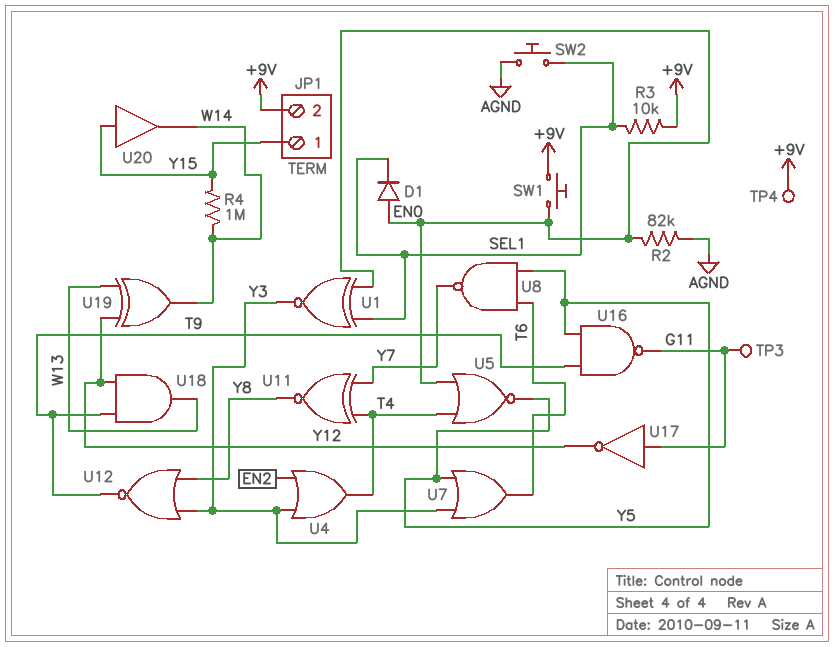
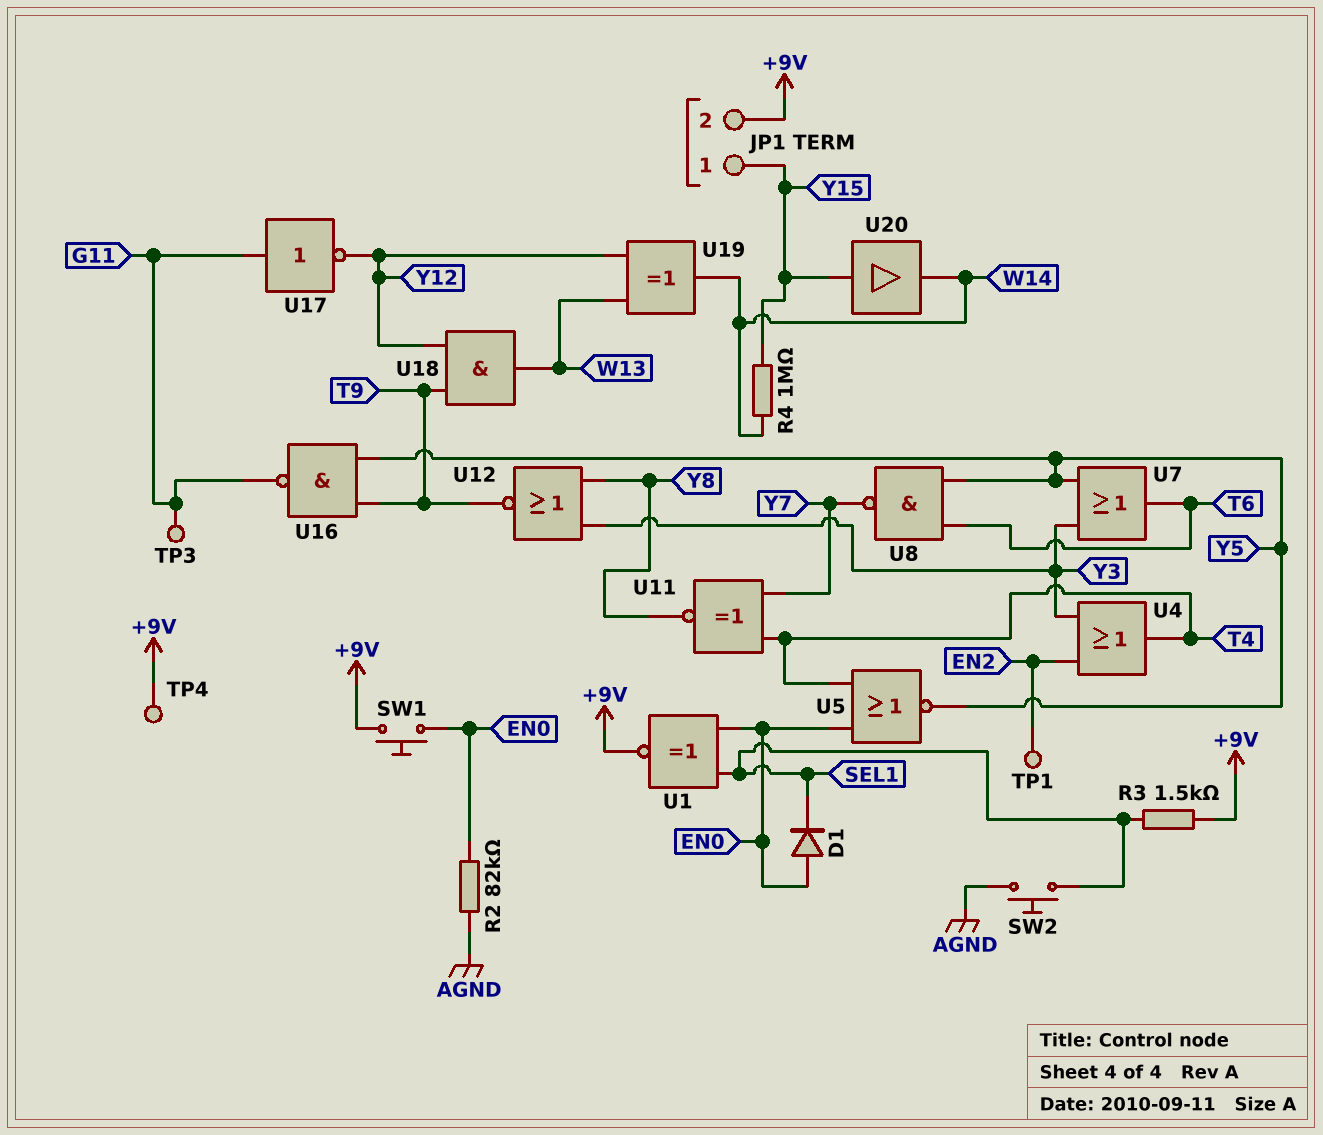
R3: 10k (+9V, SEL1) -> 1.5k (+9V, SEL1)
TP1: none -> test point (EN2)
U1: XNOR (in EN0, in SEL1, out Y3) -> XNOR (in EN0, in SEL1, out +9V)

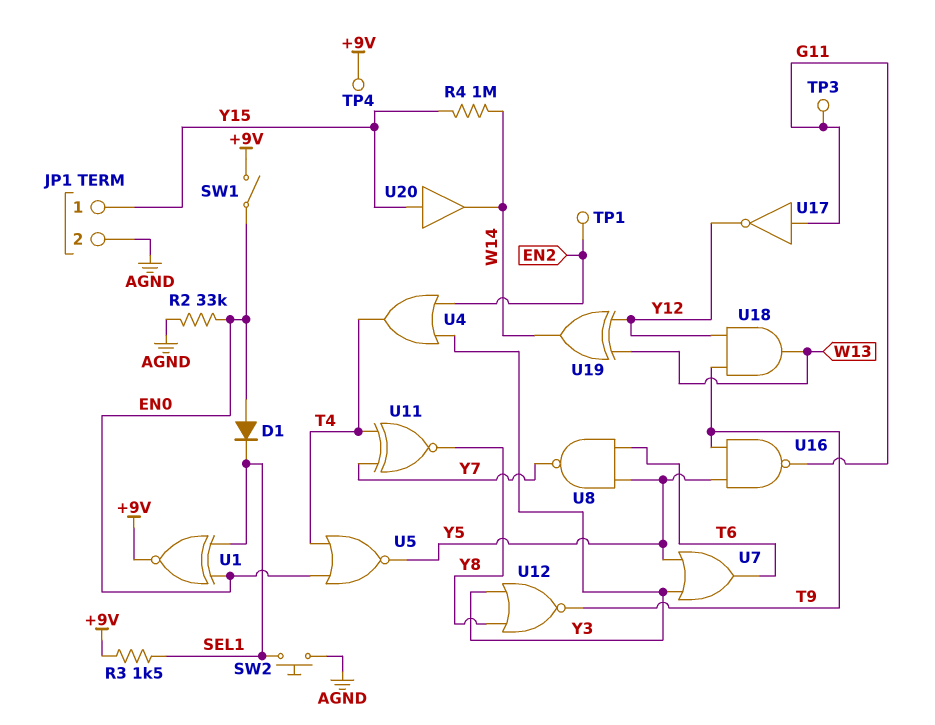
JP1 pin 2: +9V -> AGND
R2: 82k (AGND, EN0) -> 33k (AGND, EN0)
SW1: button (+9V, EN0) -> switch (+9V, EN0)

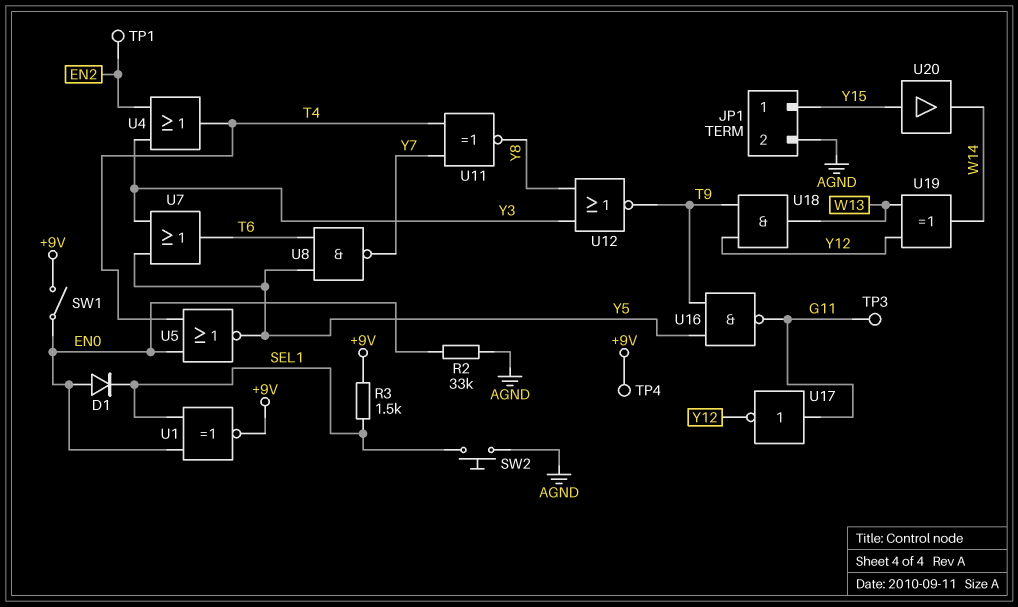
R4: 1M (W14, Y15) -> none

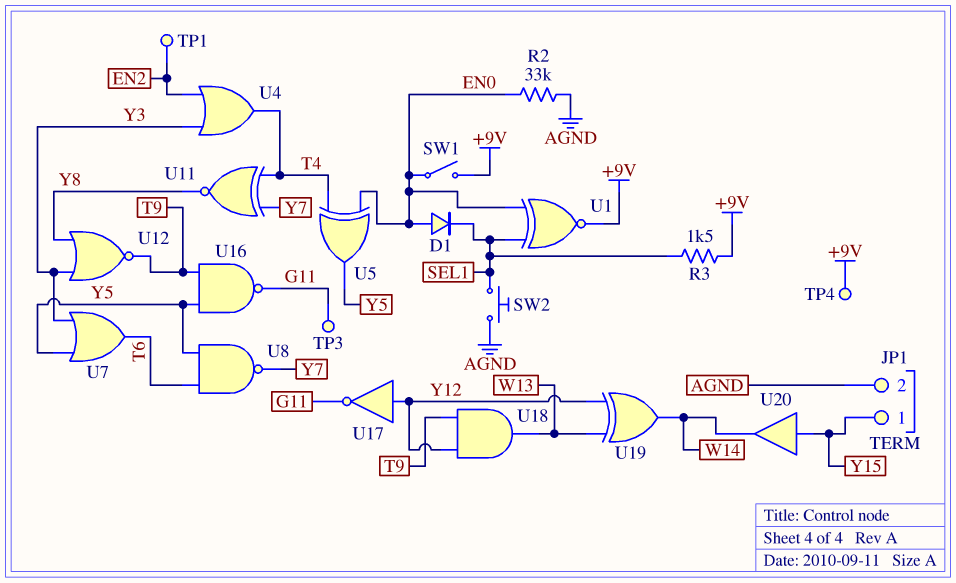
U5: NOR (in EN0, in T4, out Y5) -> XOR (in EN0, in T4, out Y5)
U17: NOT (in G11, out Y12) -> NOT (in Y12, out G11)

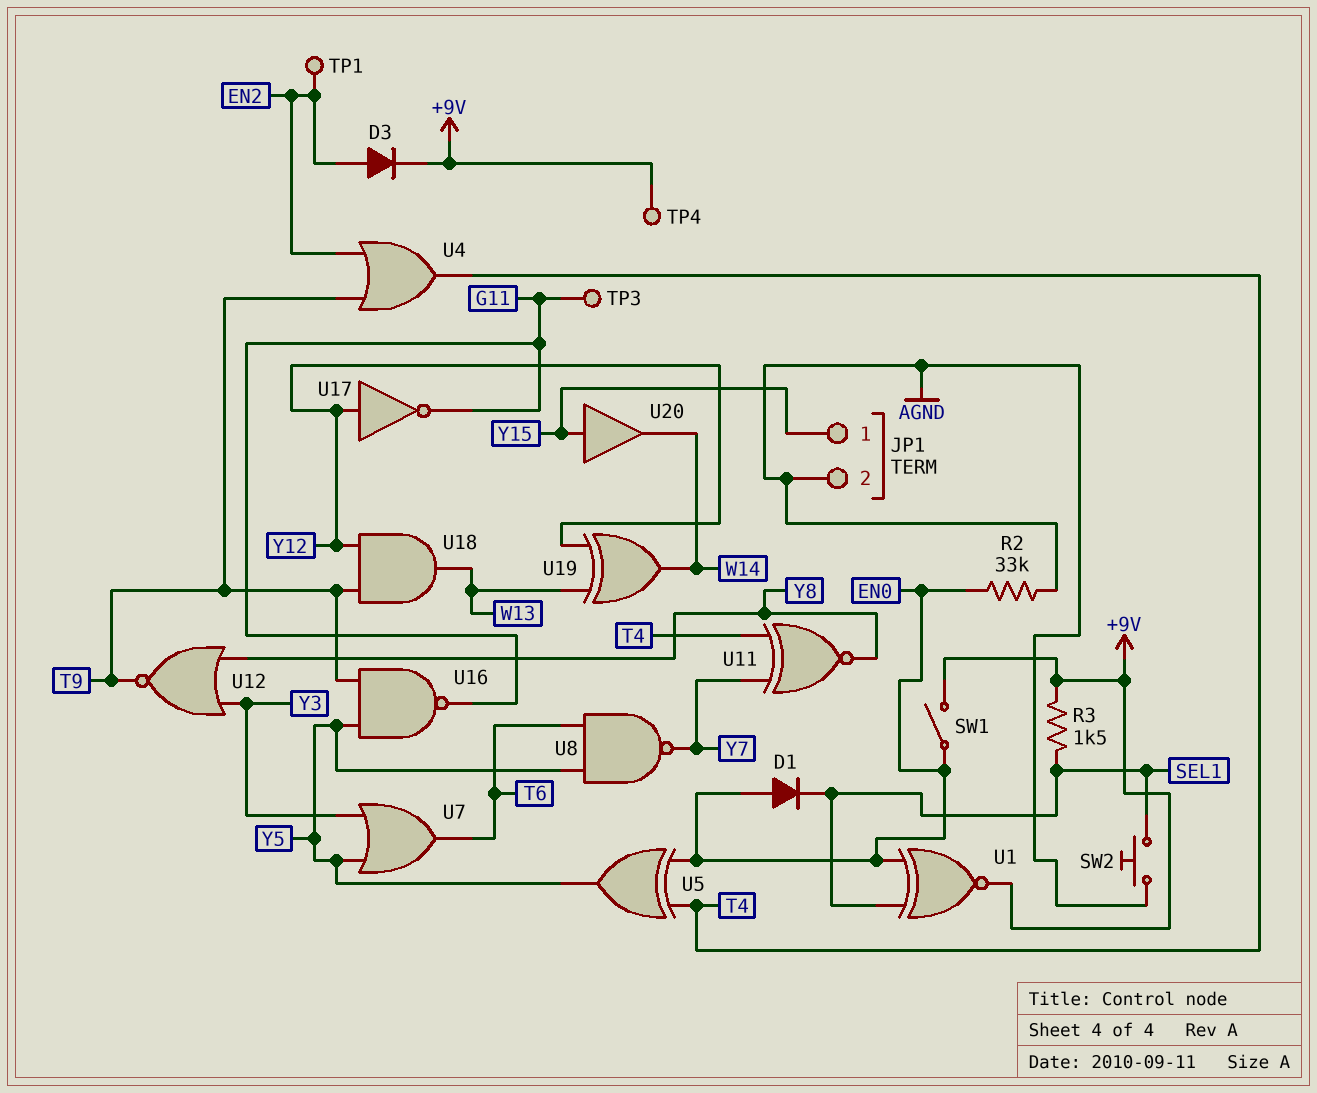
D3: none -> diode (A EN2, K +9V)
U4: OR (in EN2, in Y3, out T4) -> OR (in EN2, in T9, out T4)

